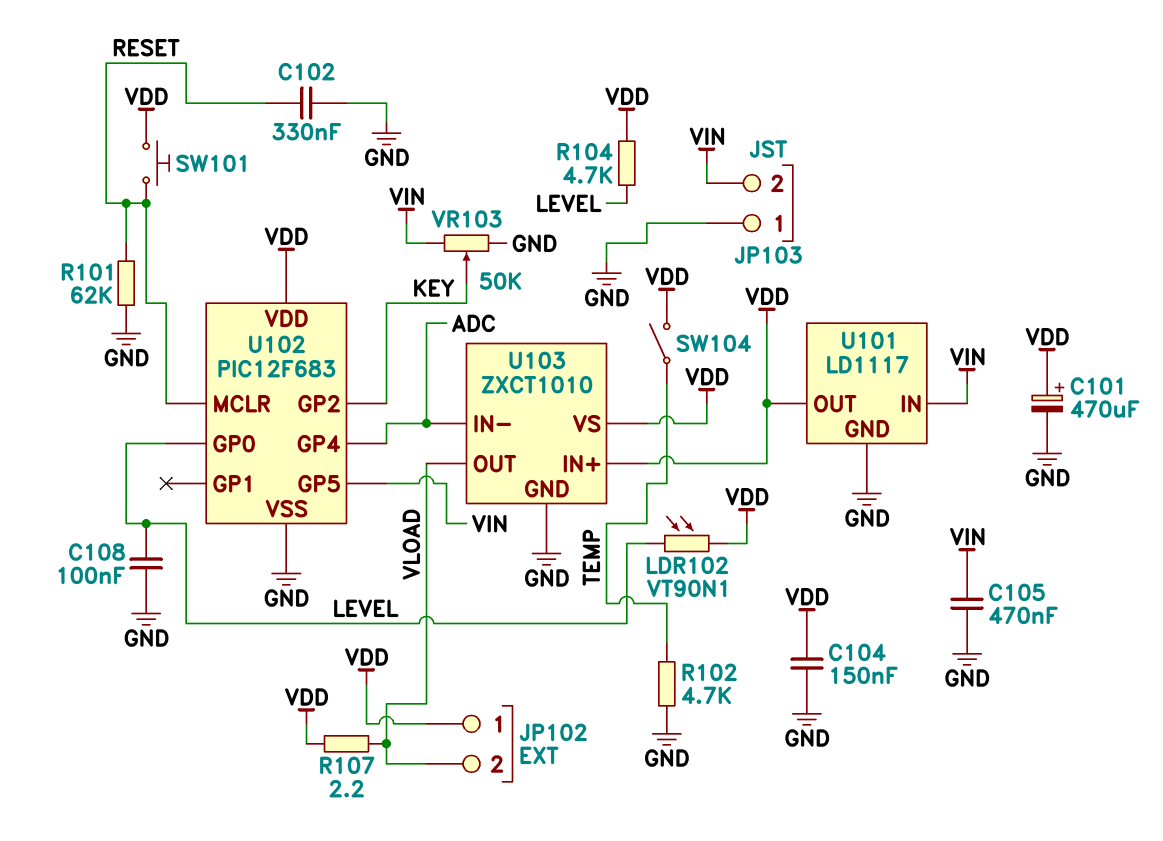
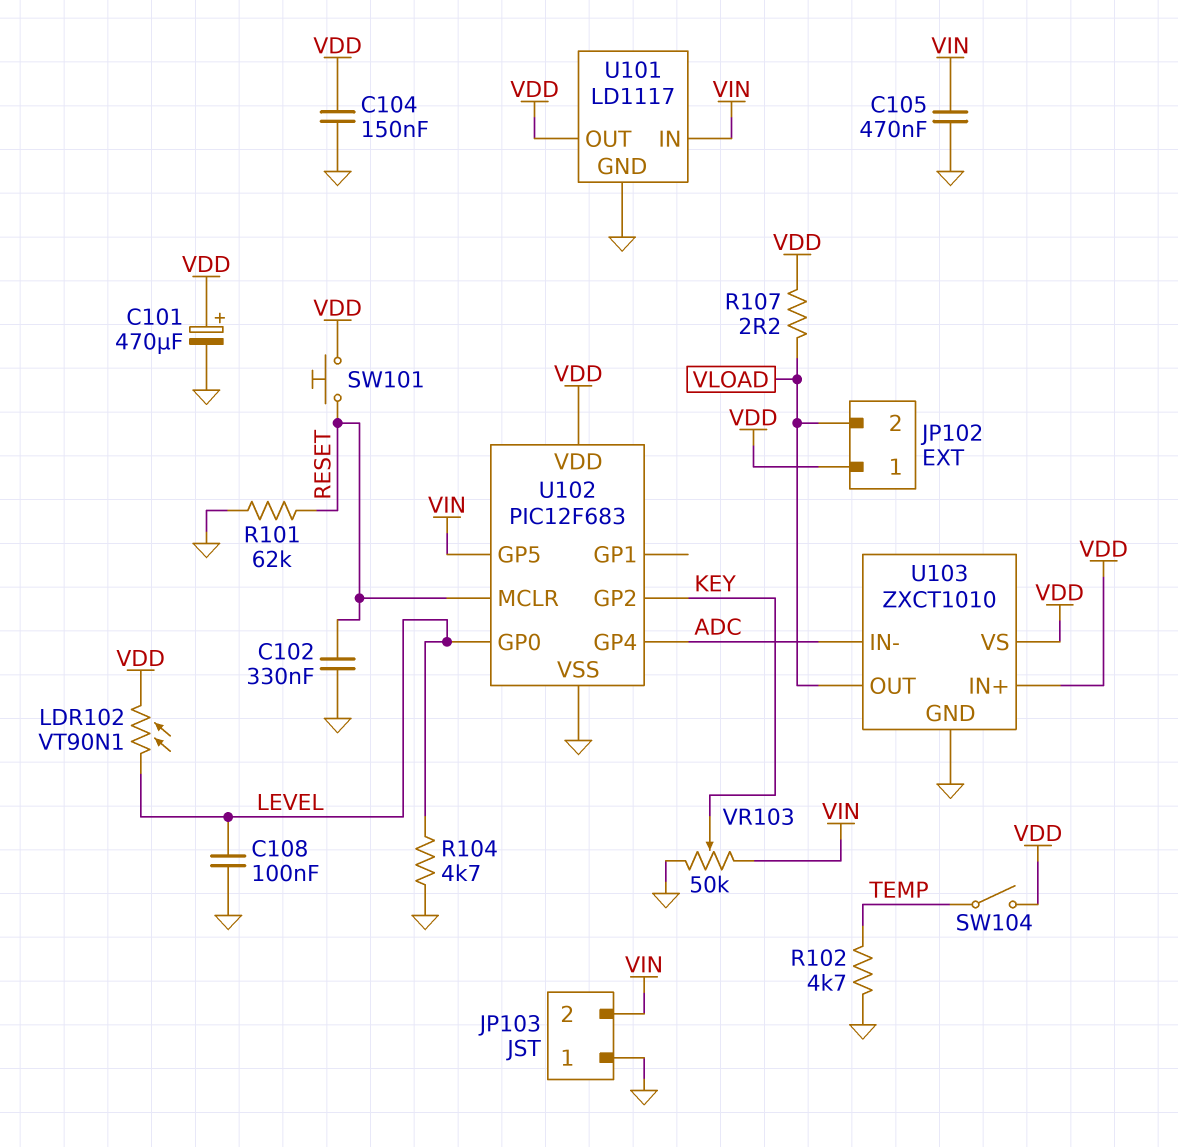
R104: 4.7k (LEVEL, VDD) -> 4.7k (GND, LEVEL)

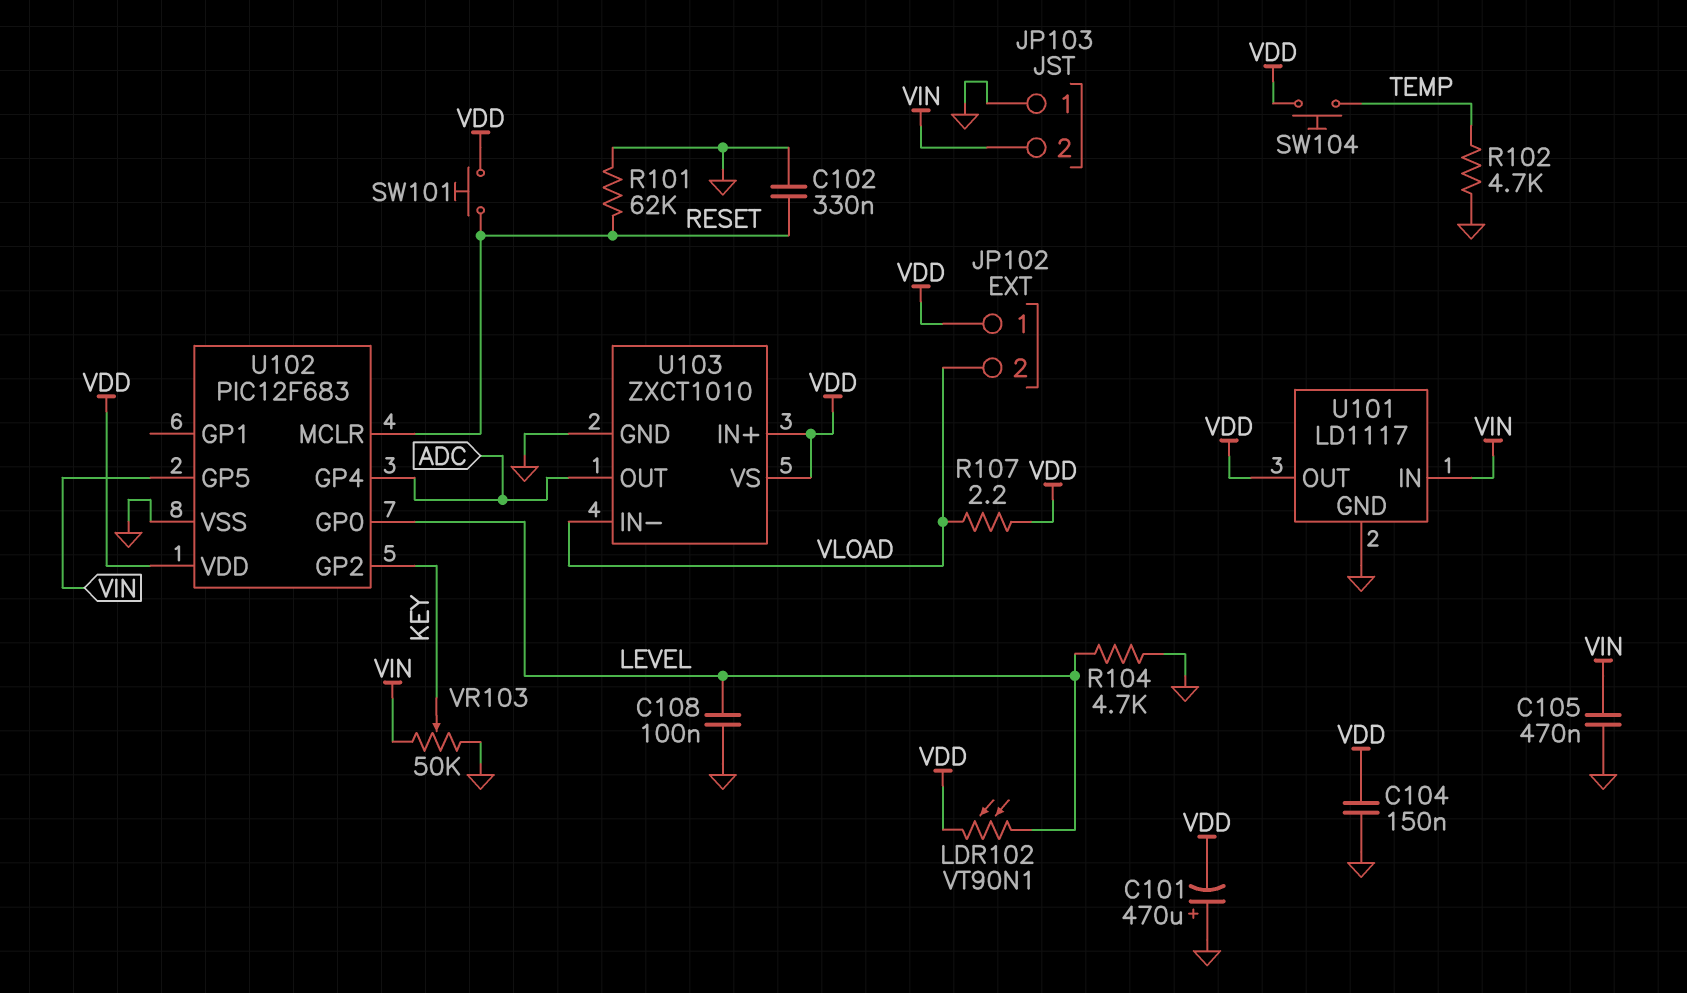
C101: 470uF (plus VDD, minus GND) -> 470uF (plus GND, minus VDD)
SW104: switch (TEMP, VDD) -> button (TEMP, VDD)
U103 pin IN-: ADC -> VLOAD
U103 pin OUT: VLOAD -> ADC

